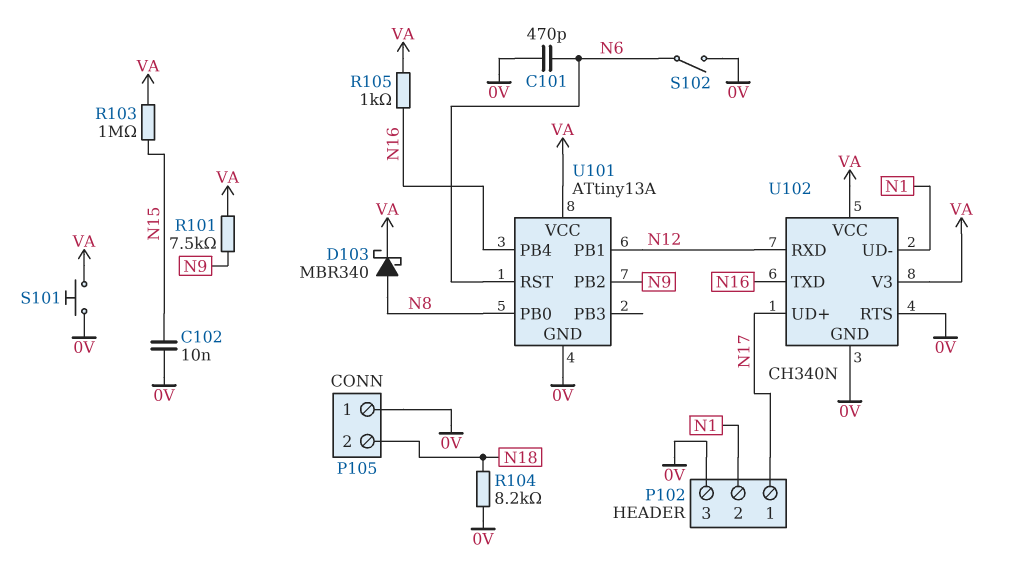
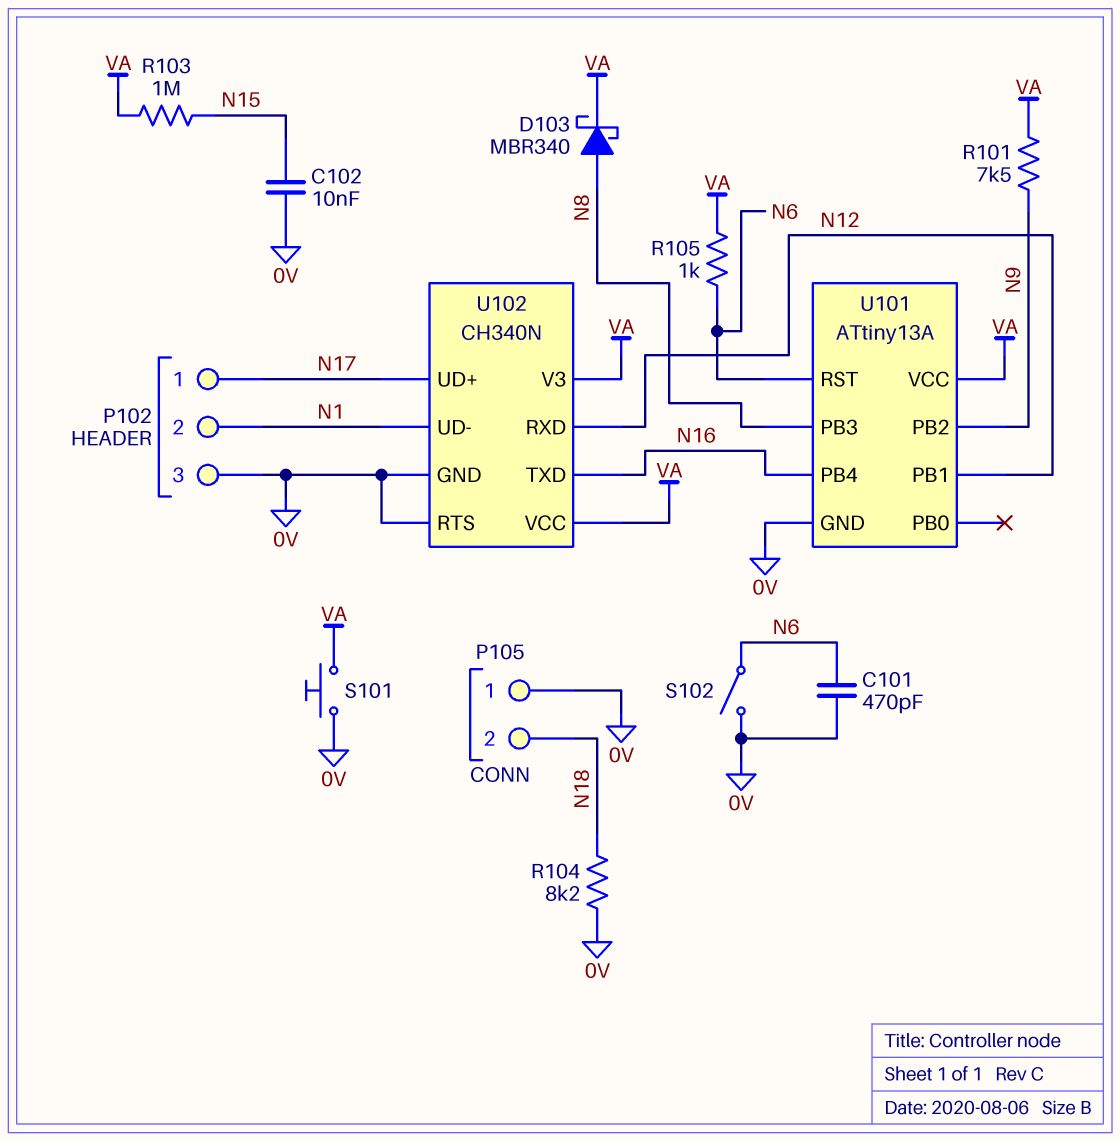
R105: 1k (N16, VA) -> 1k (N6, VA)
U101 pin PB0: N8 -> none
U101 pin PB3: none -> N8

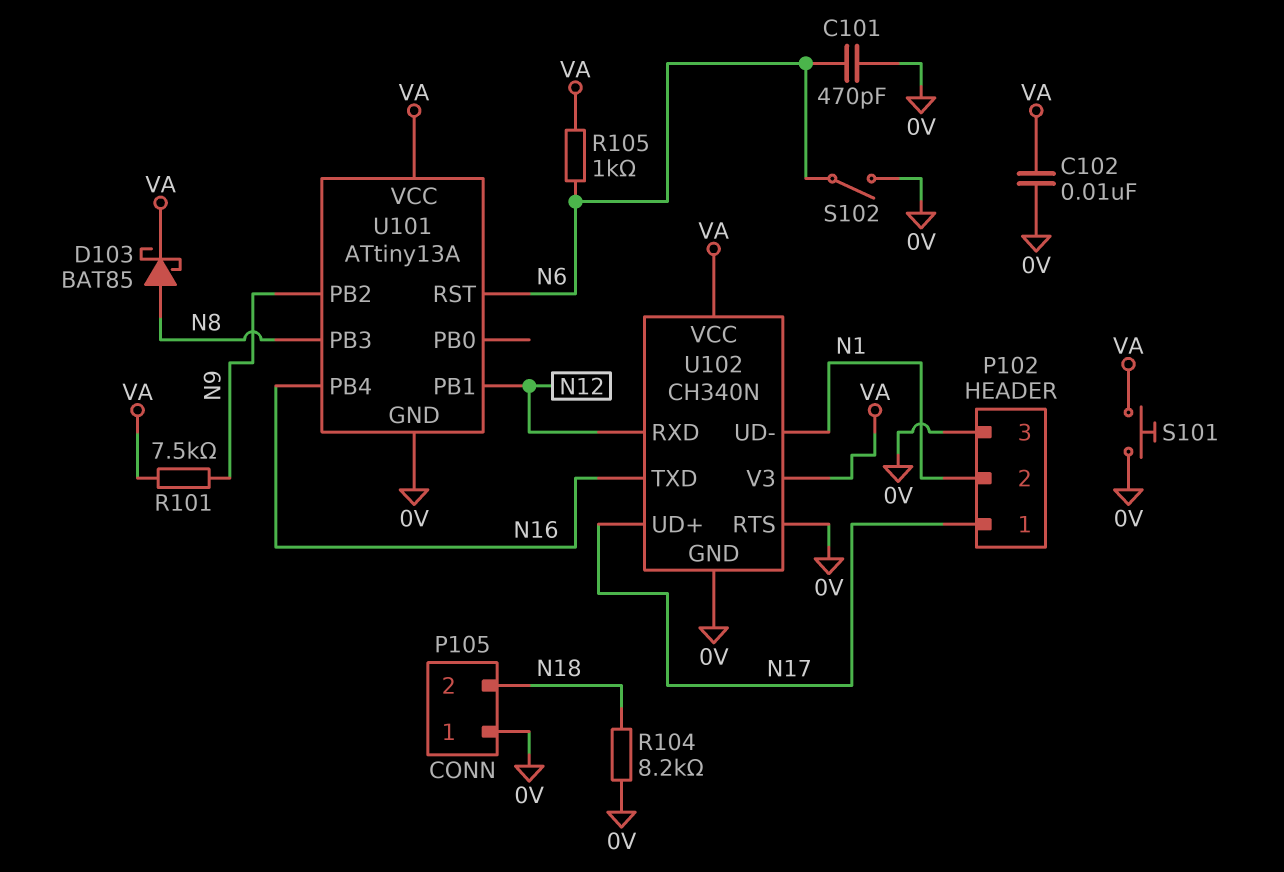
C102: 10nF (0V, N15) -> 10nF (0V, VA)
D103: schottky MBR340 (A N8, K VA) -> schottky BAT85 (A N8, K VA)
R103: 1M (N15, VA) -> none

